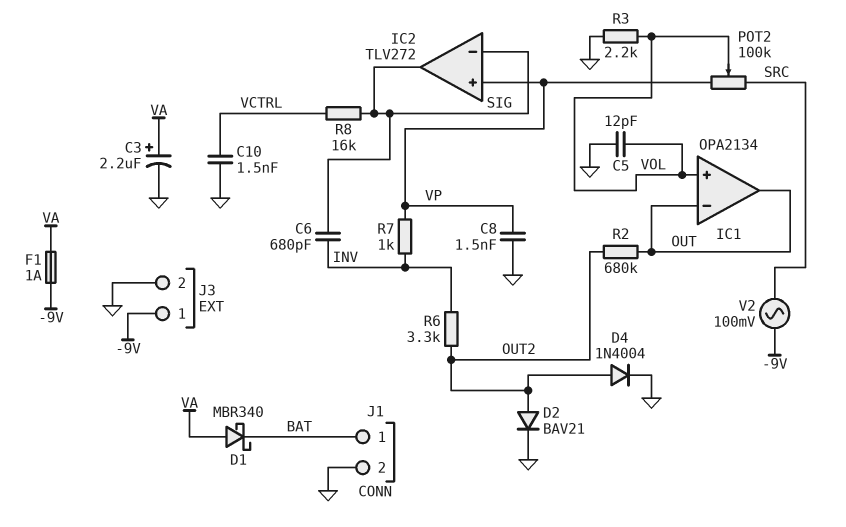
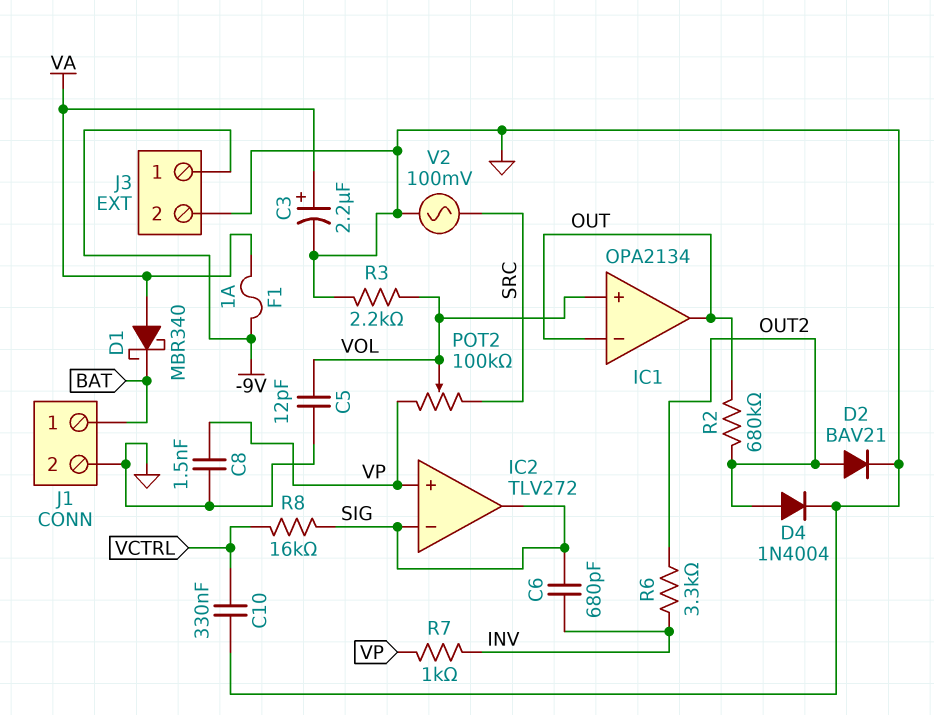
C10: 1.5nF (GND, VCTRL) -> 330nF (GND, VCTRL)
V2: AC 100mV (-9V, SRC) -> AC 100mV (GND, SRC)

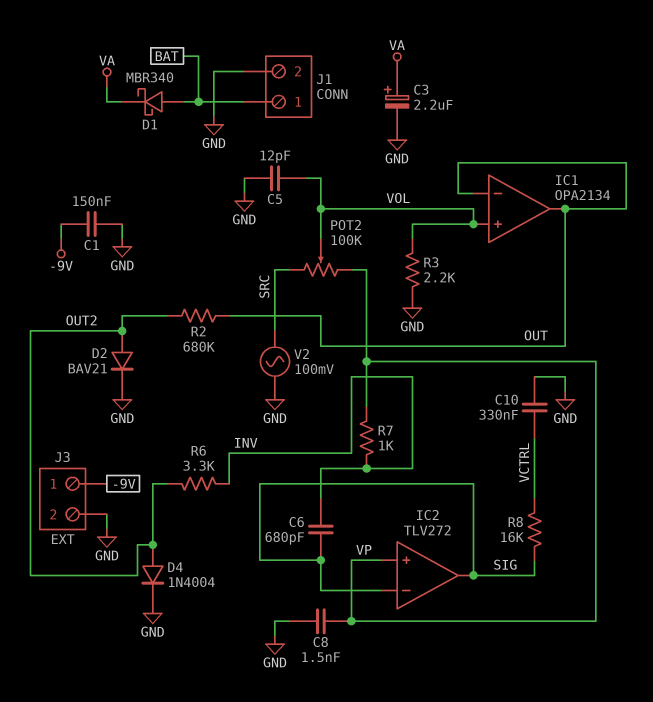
C1: none -> 150nF (-9V, GND)
D1: schottky MBR340 (A VA, K BAT) -> schottky MBR340 (A BAT, K VA)
F1: 1A (-9V, VA) -> none

